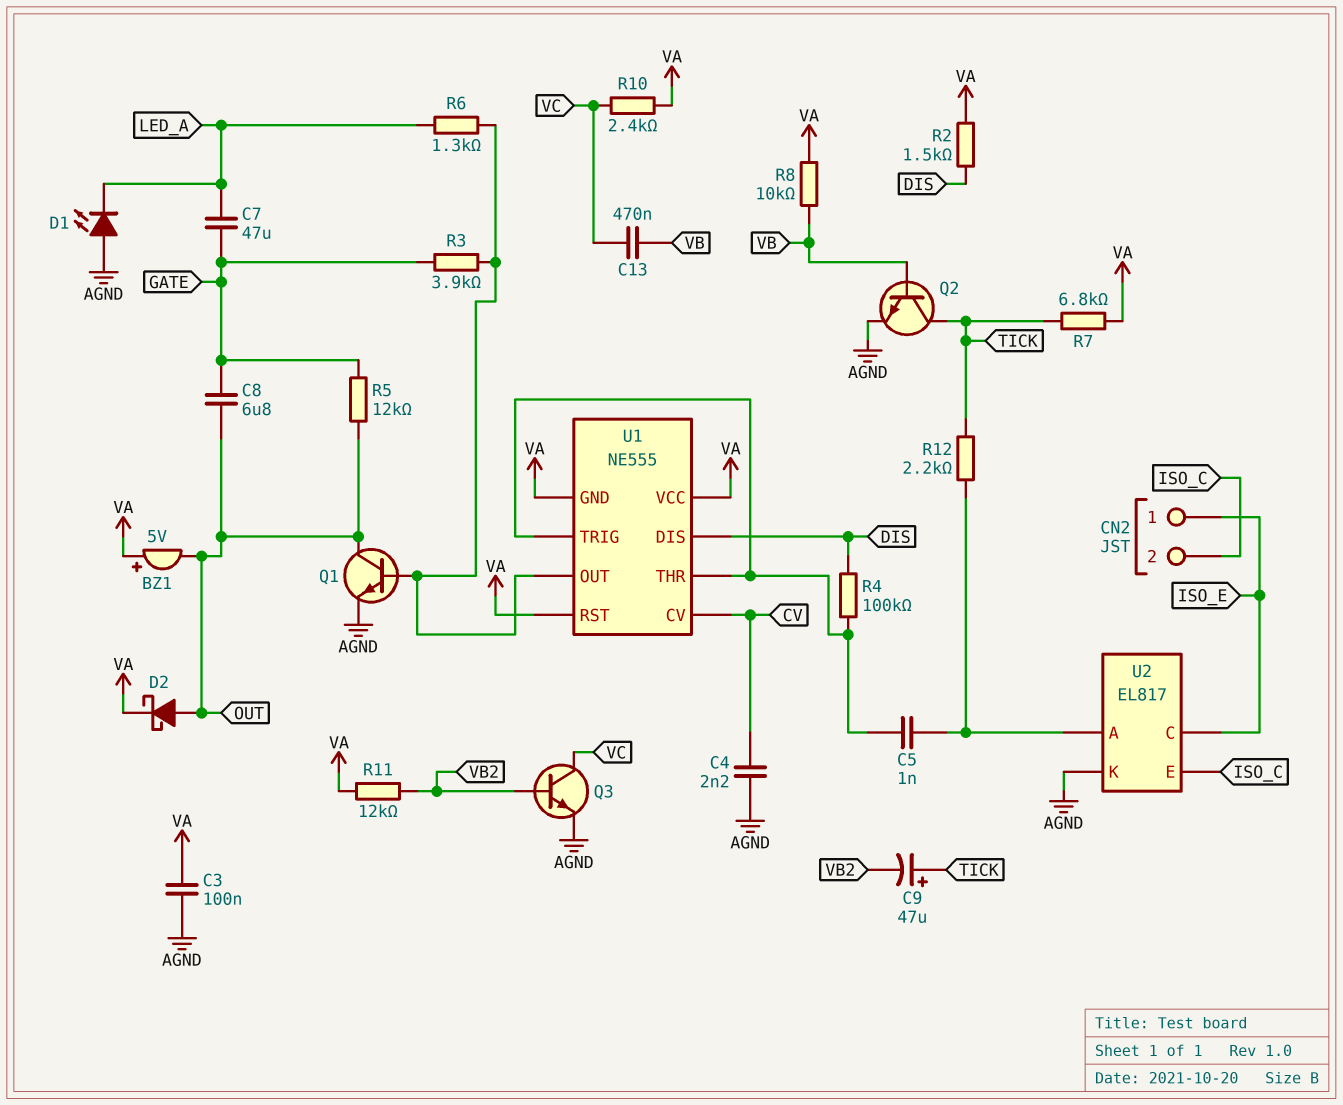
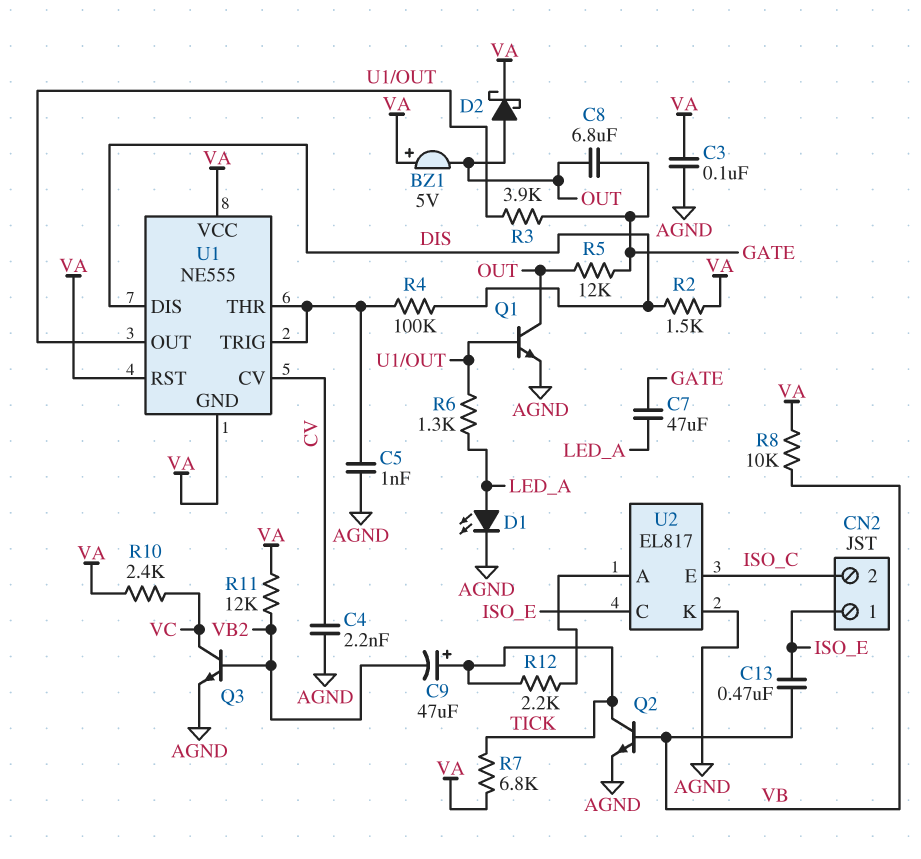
C5: 1nF (U1/THR, U2/A) -> 1nF (AGND, U1/THR)
C13: 470nF (VB, VC) -> 470nF (ISO_E, VB)
D1: LED (A AGND, K LED_A) -> LED (A LED_A, K AGND)

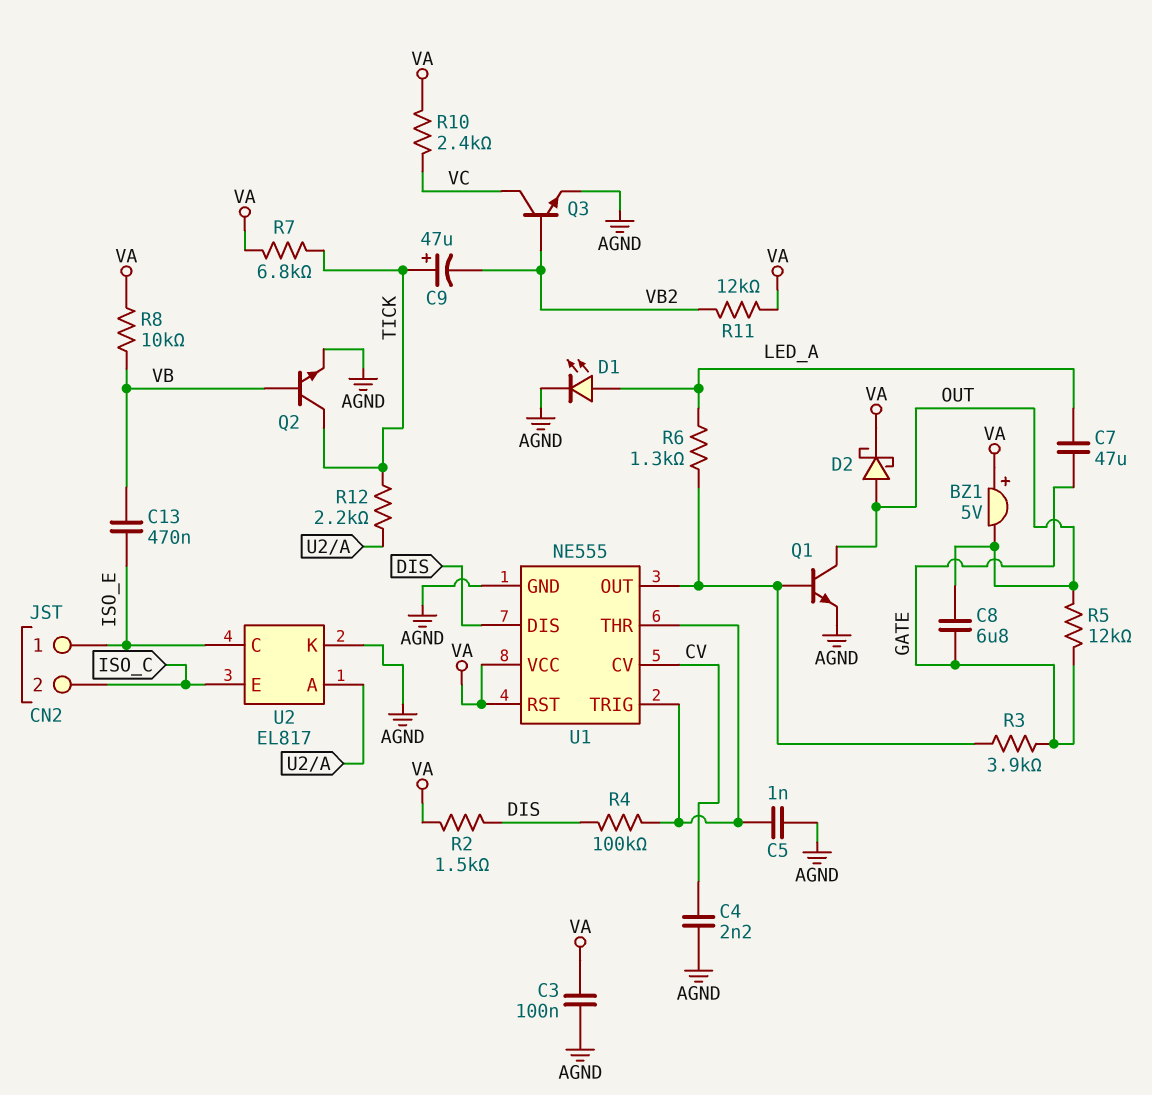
U1 pin GND: VA -> AGND

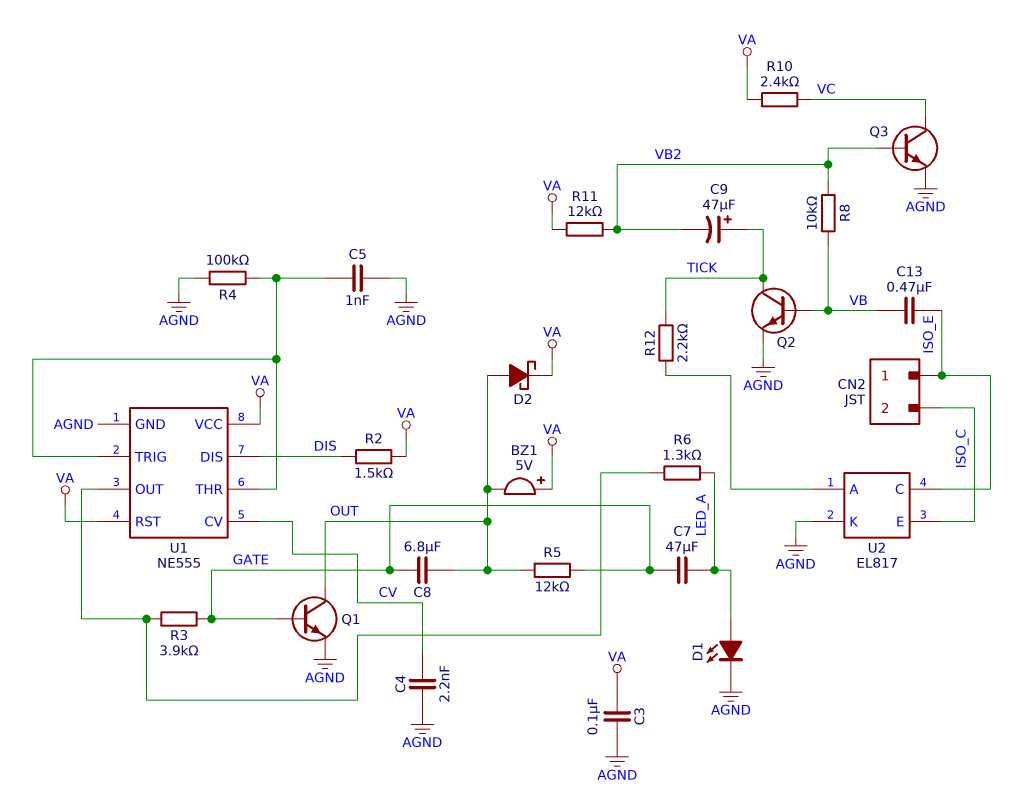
Q1: NPN (B U1/OUT, C OUT, E AGND) -> NPN (B GATE, C OUT, E AGND)
R4: 100k (DIS, U1/THR) -> 100k (AGND, U1/THR)
R7: 6.8k (TICK, VA) -> none
R8: 10k (VA, VB) -> 10k (VB, VB2)

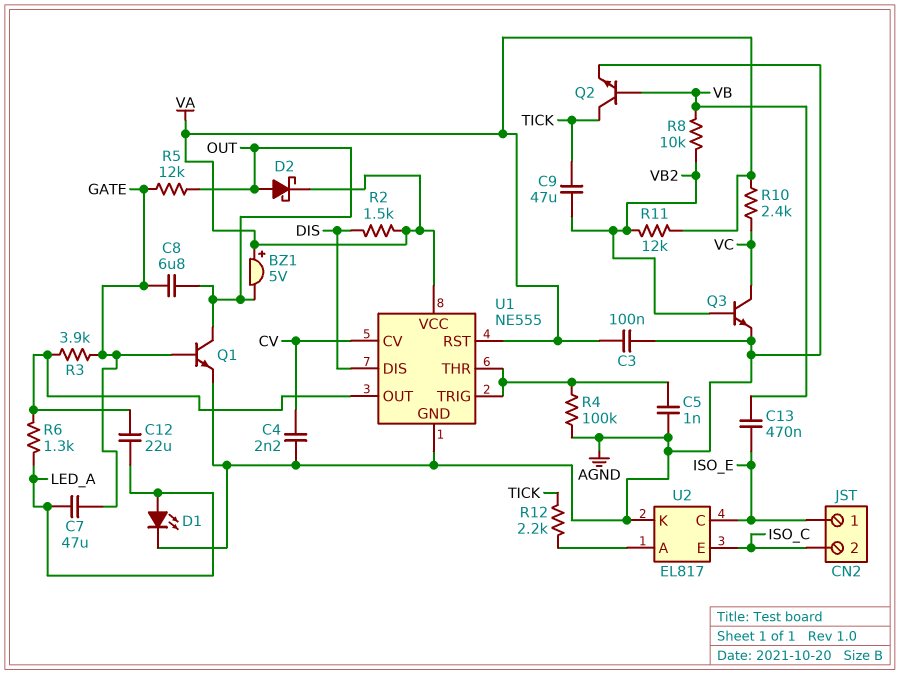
C9: 47uF (plus TICK, minus VB2) -> 47uF (TICK, VB2)
C12: none -> 22uF (LED_A, U1/OUT)

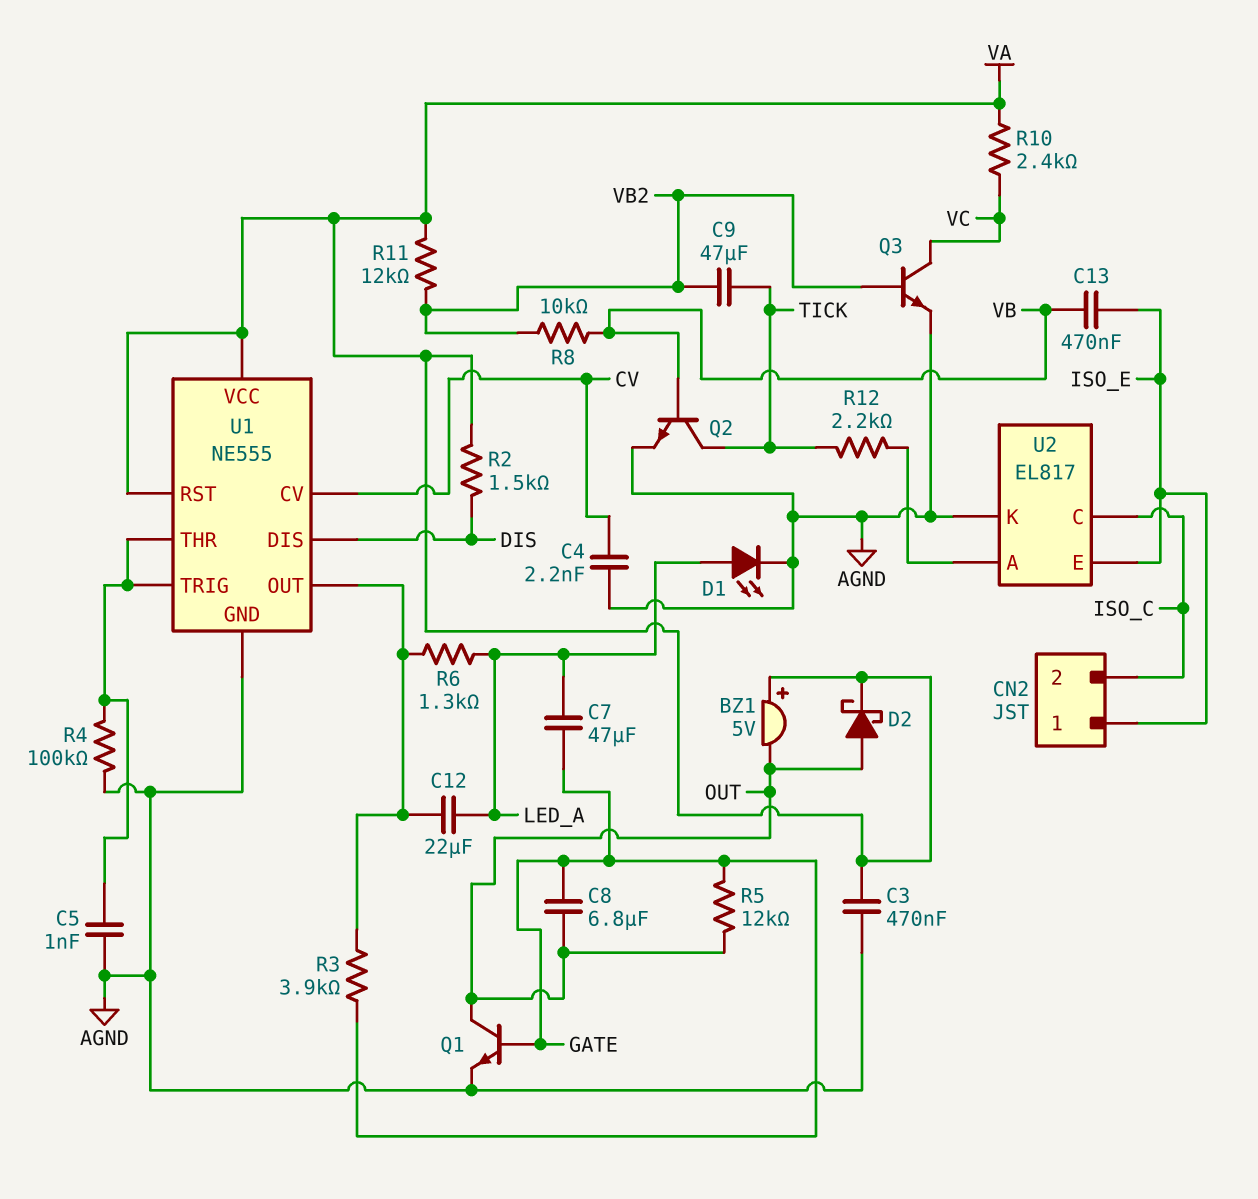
C3: 100nF (AGND, VA) -> 470nF (AGND, VA)
U2 pin C: ISO_E -> ISO_C
U2 pin E: ISO_C -> ISO_E

